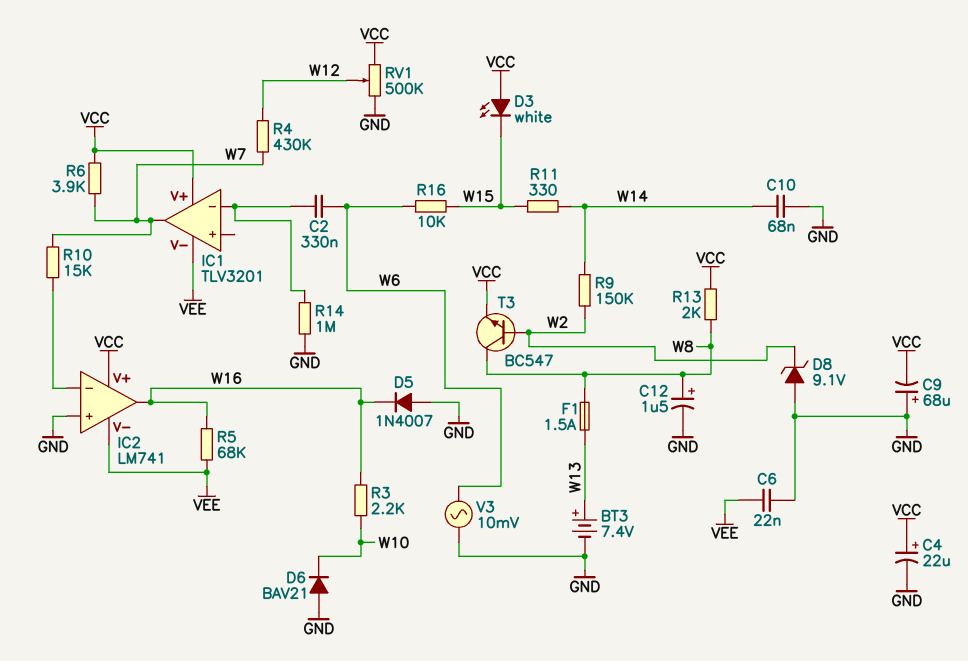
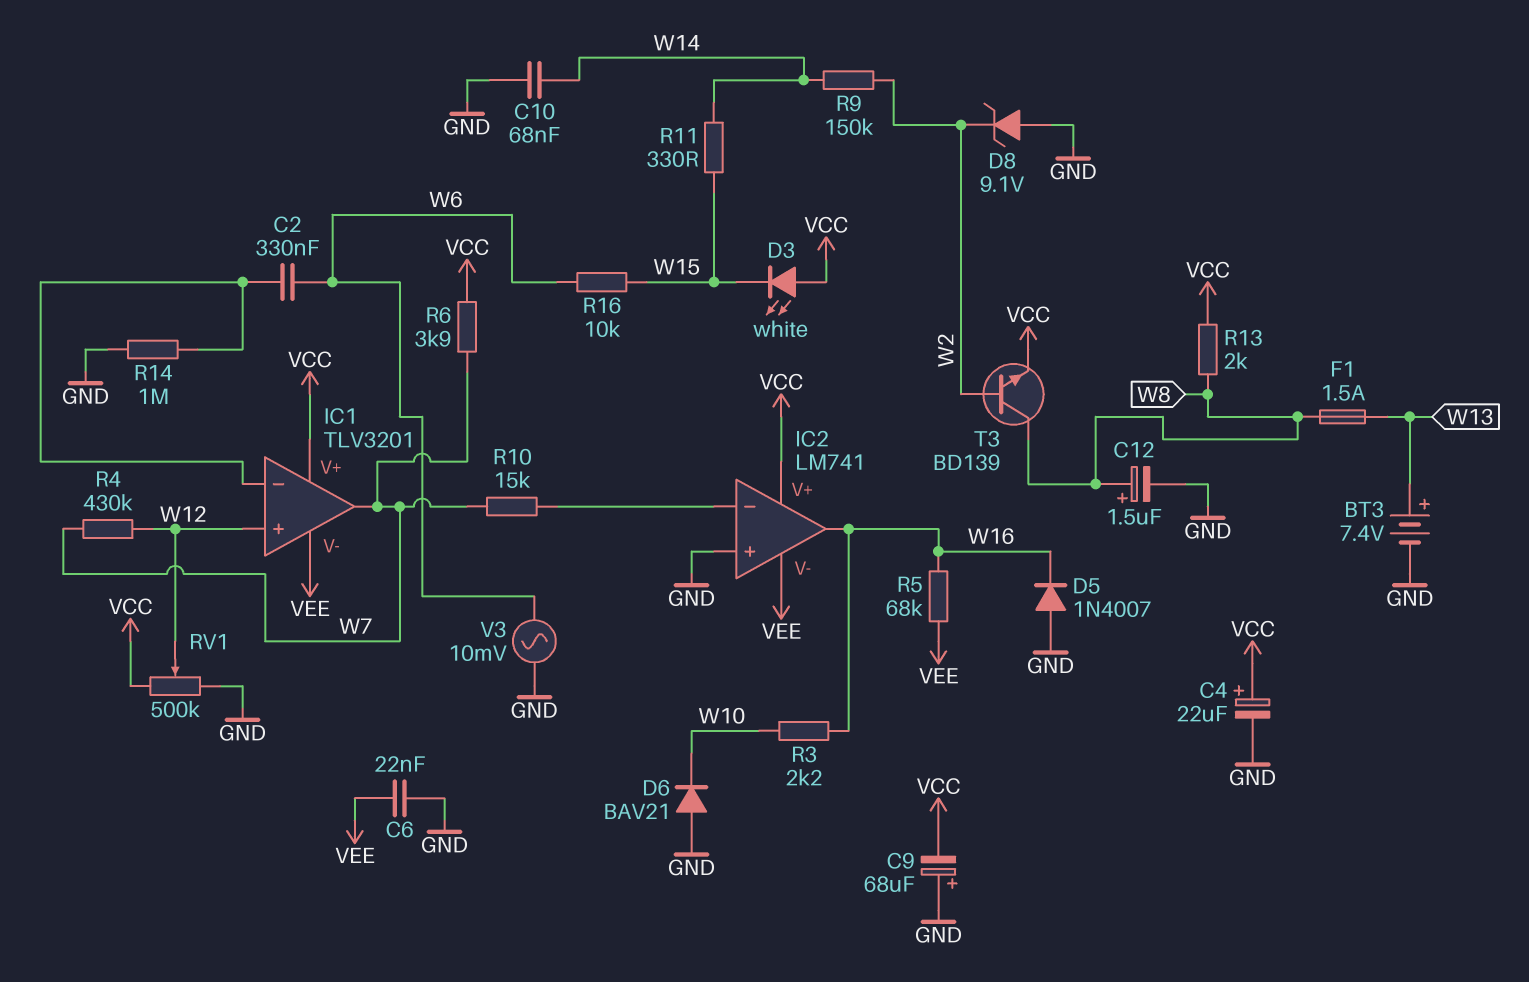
IC1 pin in+: none -> W12
T3: NPN BC547 (B W2, C W8, E VCC) -> NPN BD139 (B W2, C W8, E VCC)

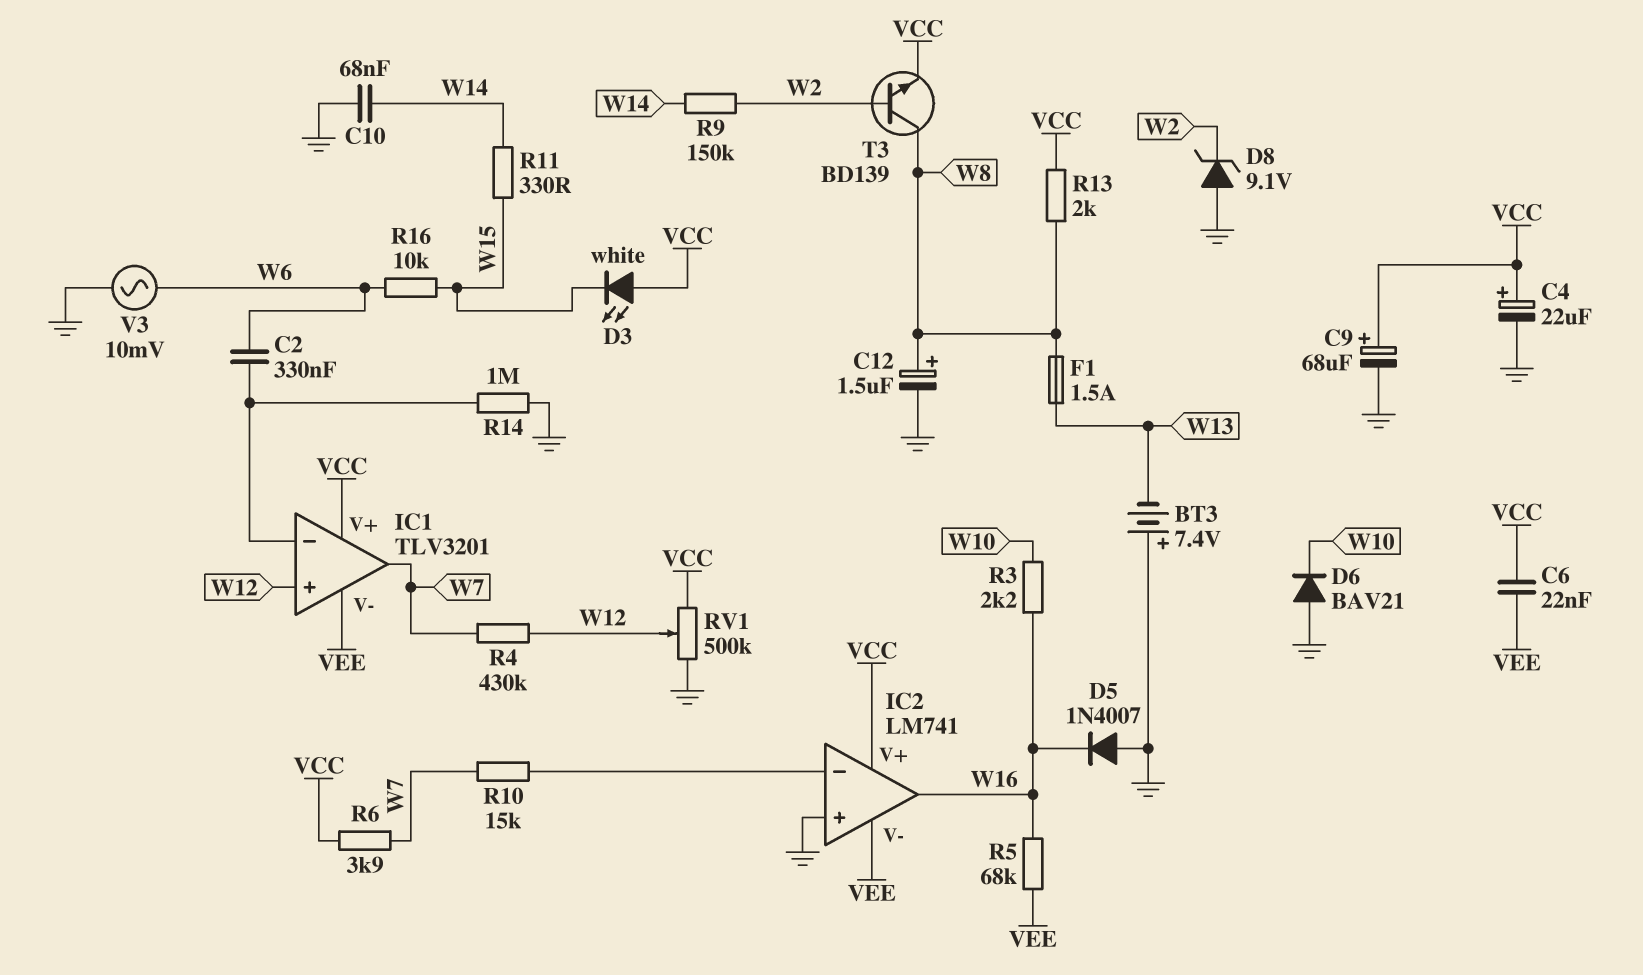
BT3: 7.4V (plus W13, minus GND) -> 7.4V (plus GND, minus W13)
C6: 22nF (GND, VEE) -> 22nF (VCC, VEE)
C9: 68uF (plus GND, minus VCC) -> 68uF (plus VCC, minus GND)

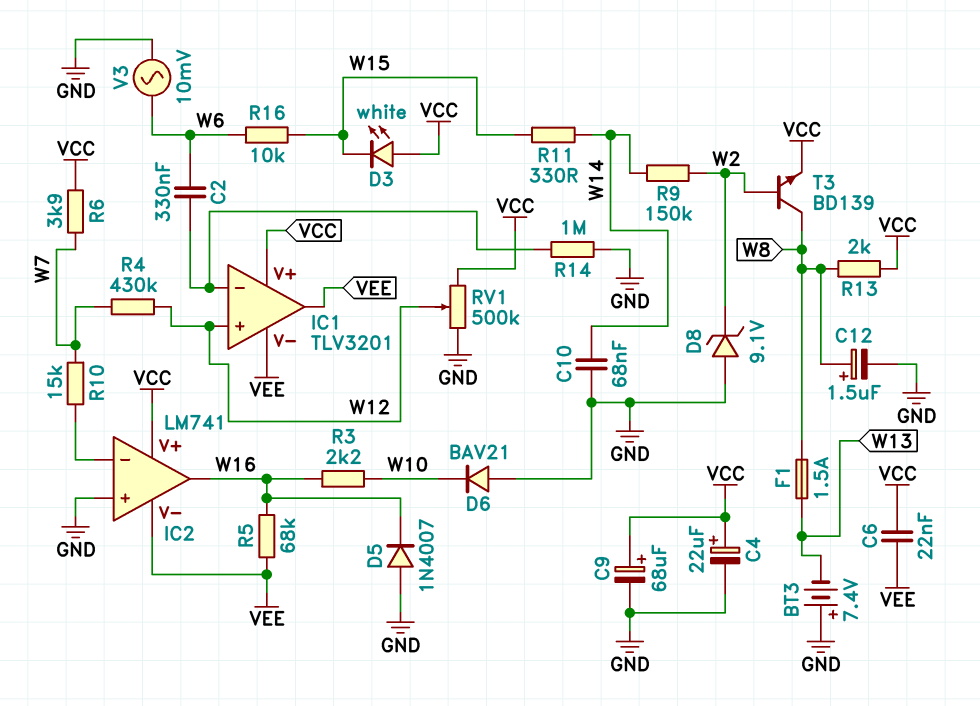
IC1 pin out: W7 -> VEE

